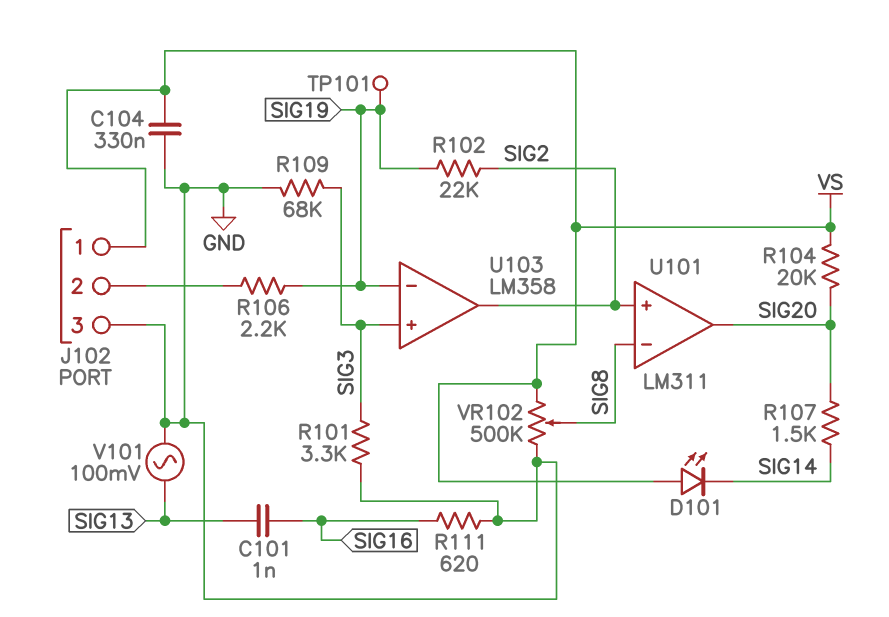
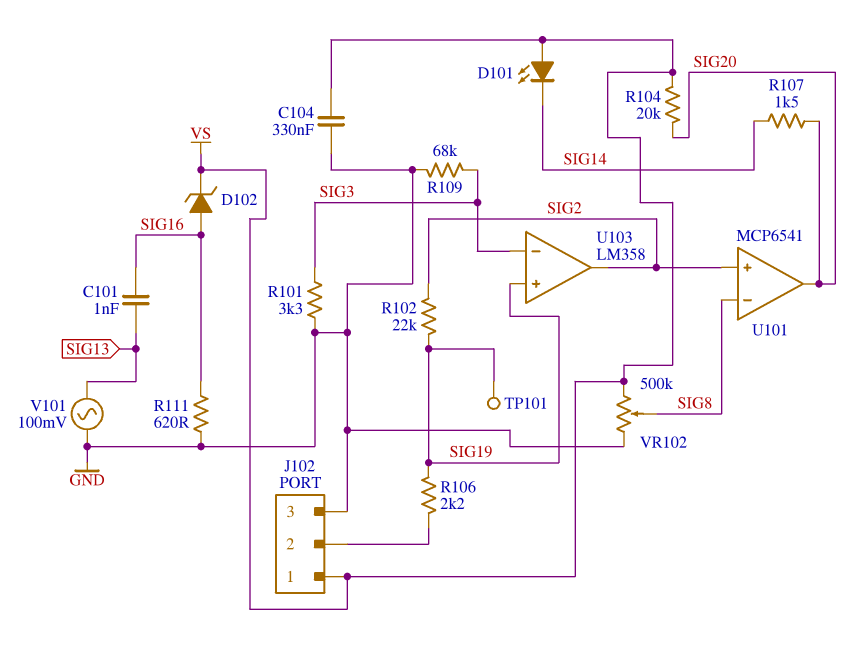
D102: none -> zener (A SIG16, K VS)
U101: LM311 -> MCP6541
U103 pin in+: SIG3 -> SIG19
U103 pin in-: SIG19 -> SIG3

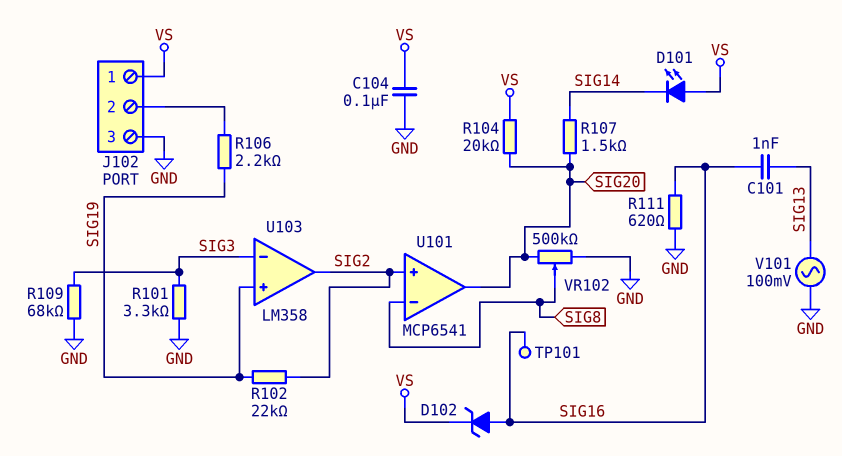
C104: 330nF (GND, VS) -> 100nF (GND, VS)
TP101: test point (SIG19) -> test point (SIG16)
VR102: 500k (GND, VS, wiper SIG8) -> 500k (GND, SIG20, wiper SIG8)

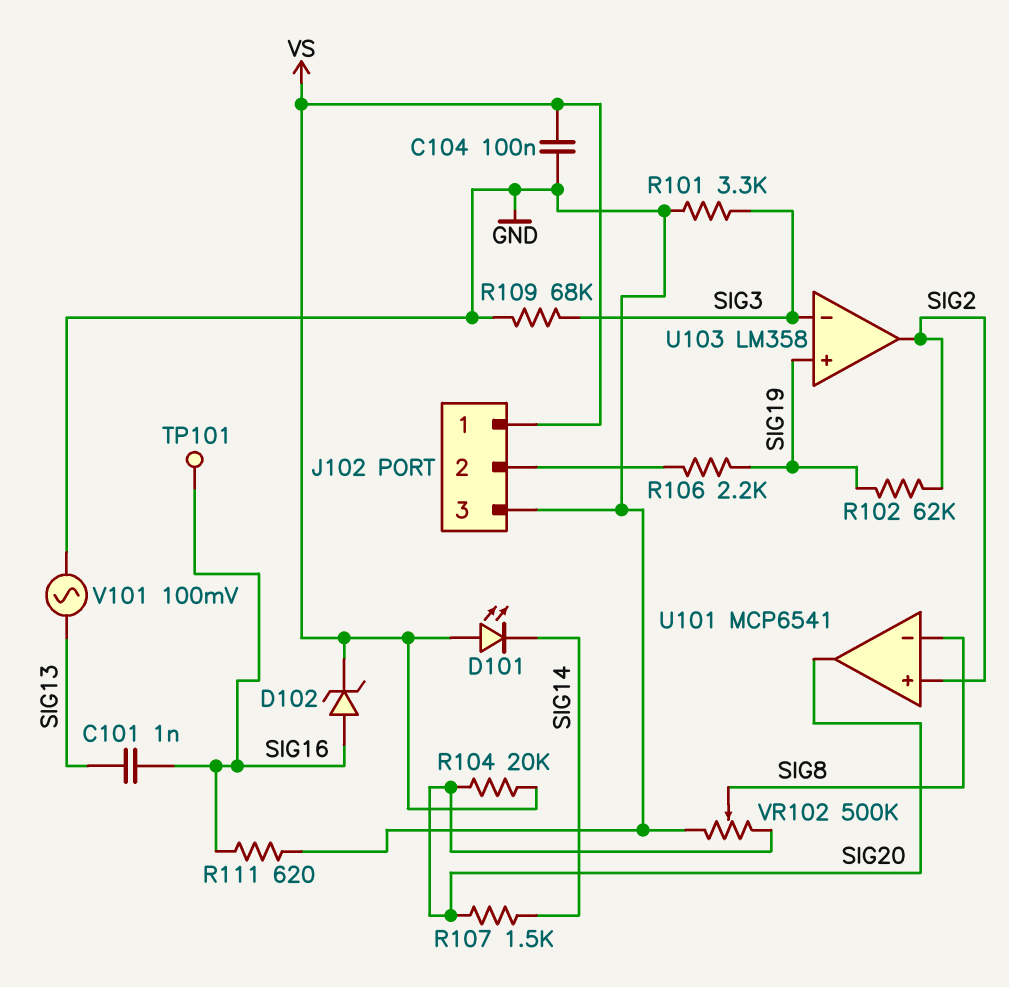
R102: 22k (SIG2, SIG19) -> 62k (SIG2, SIG19)

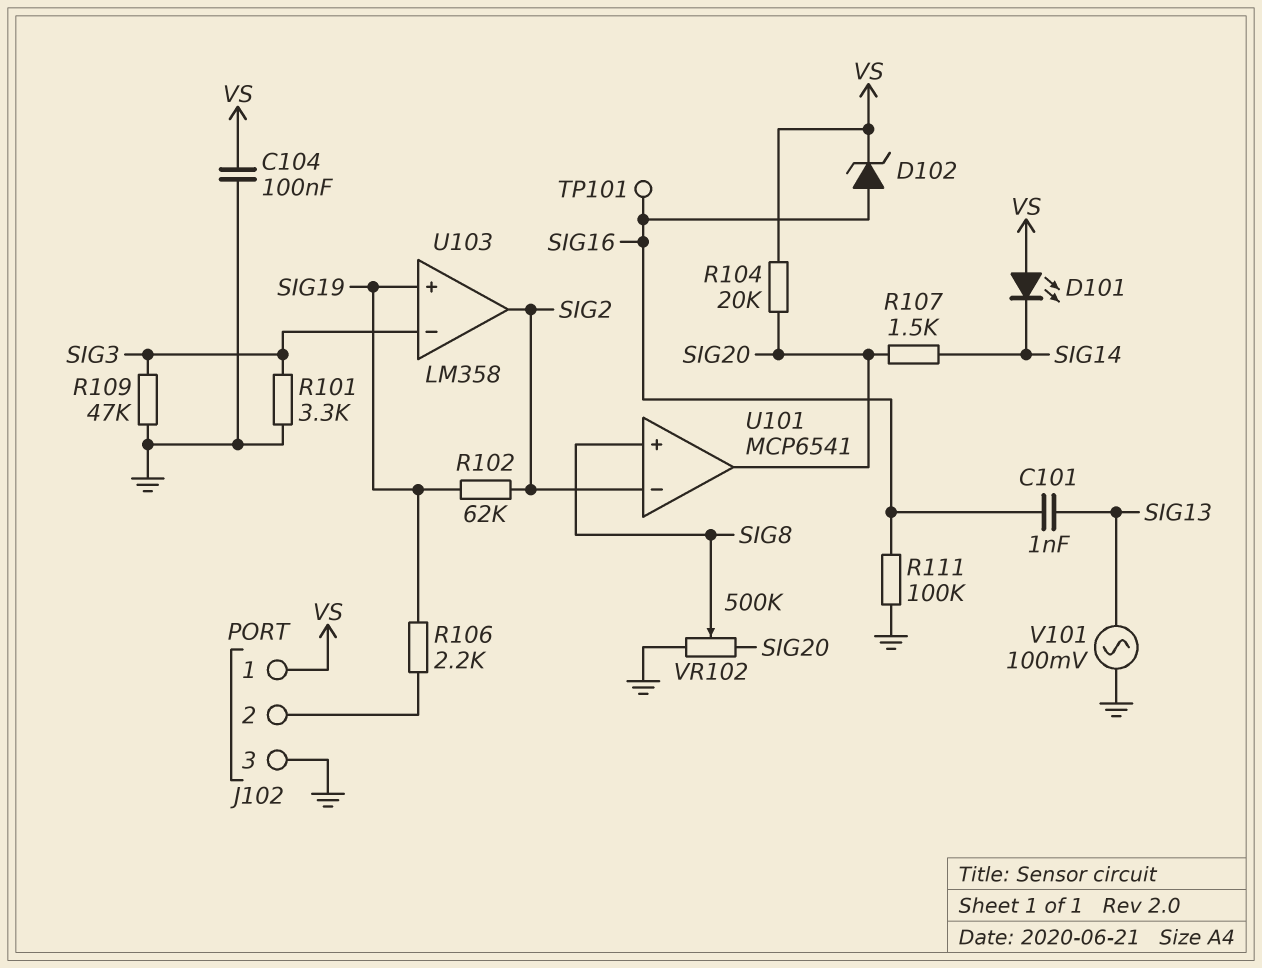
R109: 68k (GND, SIG3) -> 47k (GND, SIG3)
R111: 620 (GND, SIG16) -> 100k (GND, SIG16)
U101 pin in+: SIG2 -> SIG8
U101 pin in-: SIG8 -> SIG2

